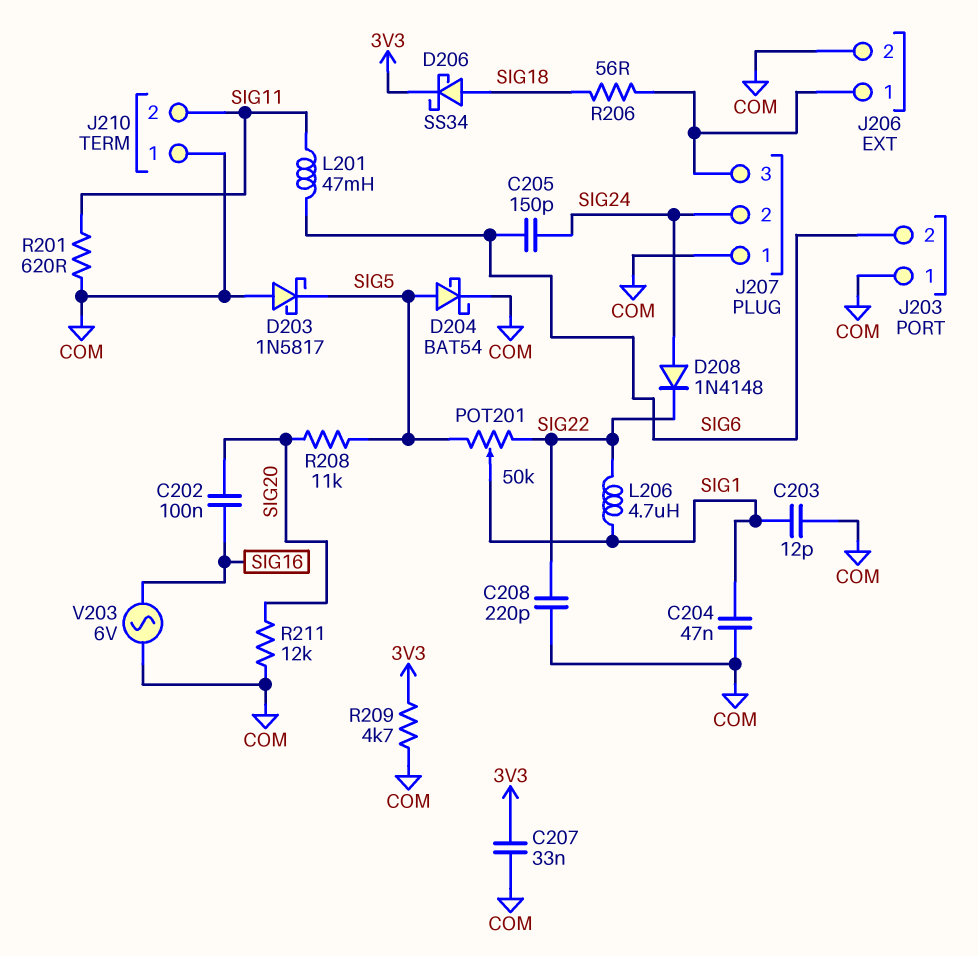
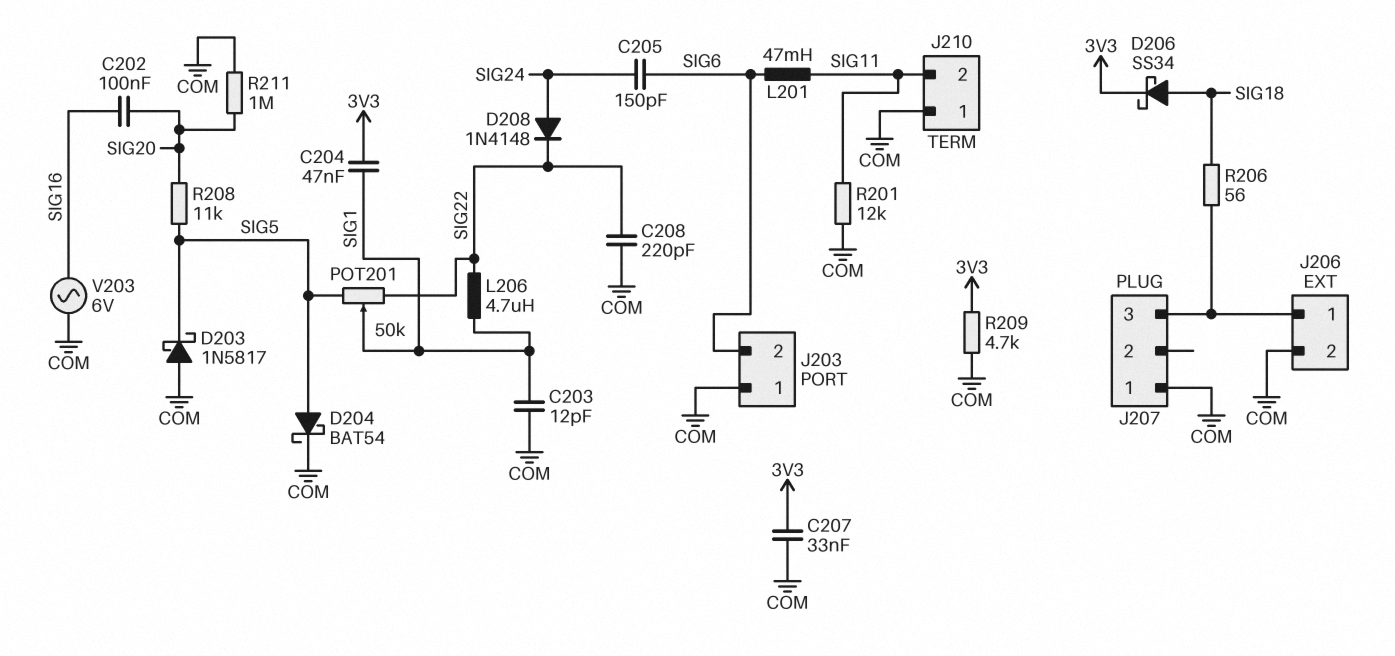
C204: 47nF (COM, SIG1) -> 47nF (3V3, SIG1)
J207 pin 2: SIG24 -> none
R201: 620 (COM, SIG11) -> 12k (COM, SIG11)
R211: 12k (COM, SIG20) -> 1M (COM, SIG20)

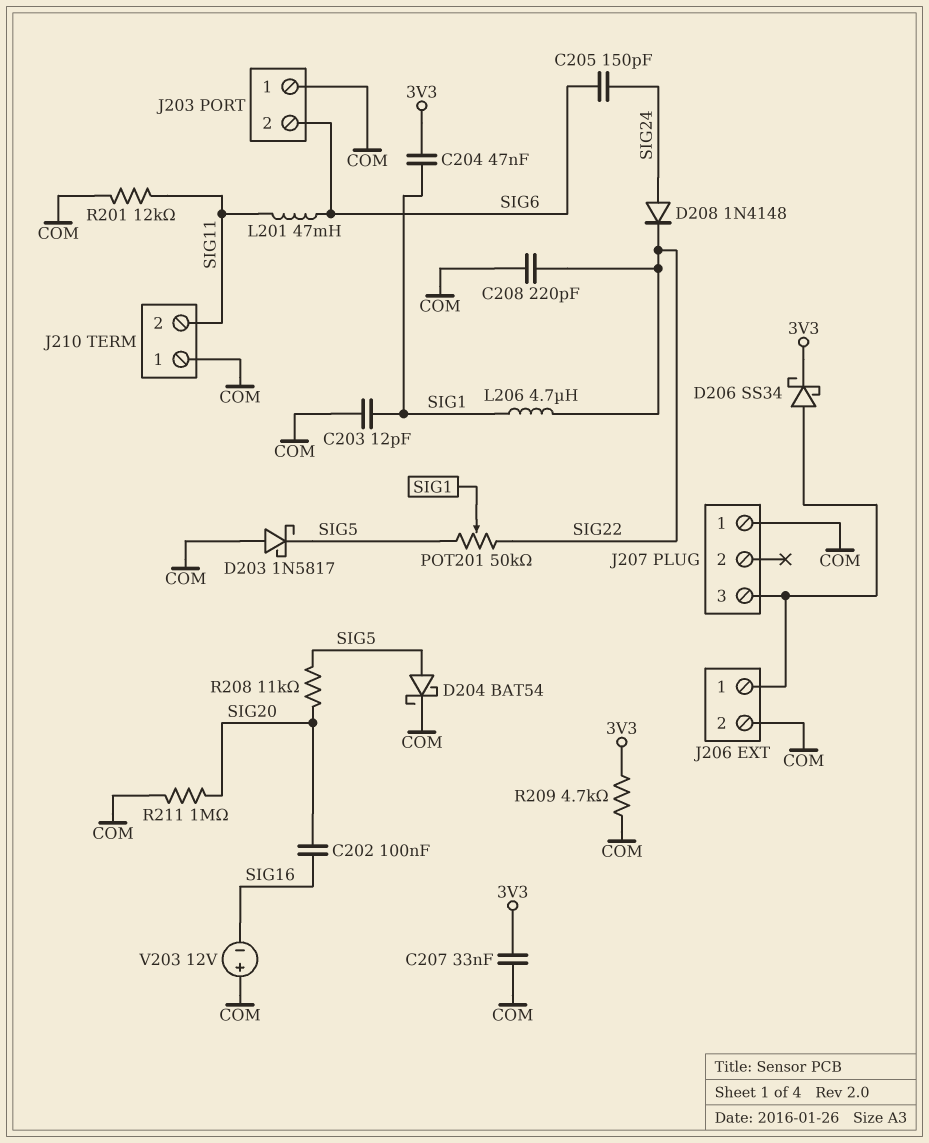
D206: schottky SS34 (A SIG18, K 3V3) -> schottky SS34 (A J206/1, K 3V3)
R206: 56 (J206/1, SIG18) -> none
V203: AC 6V (COM, SIG16) -> 12V (plus COM, minus SIG16)

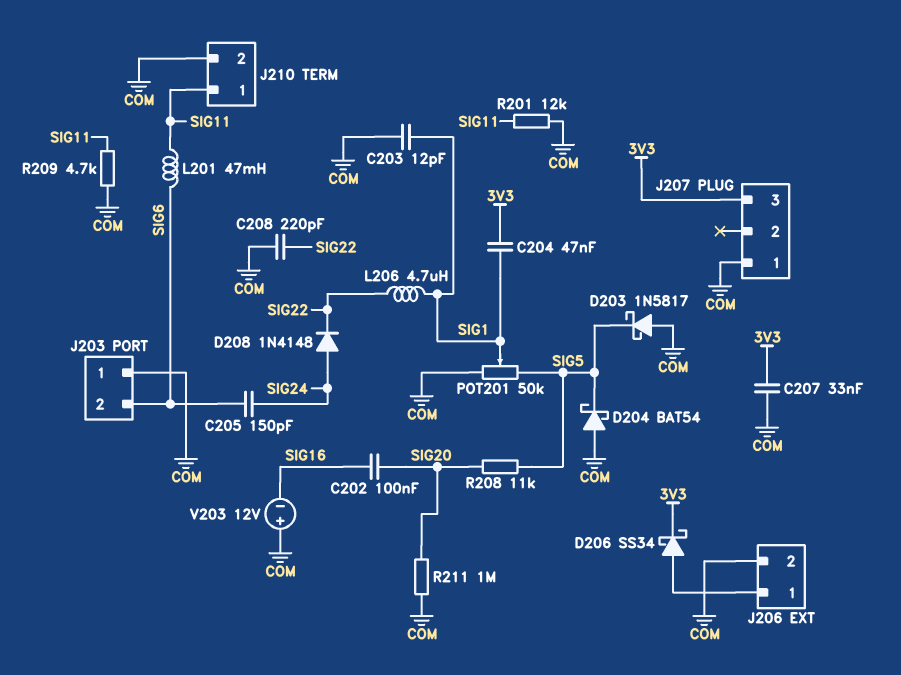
D204: schottky BAT54 (A SIG5, K COM) -> schottky BAT54 (A COM, K SIG5)
J207 pin 3: J206/1 -> 3V3
J210 pin 1: COM -> SIG11
J210 pin 2: SIG11 -> COM
POT201: 50k (SIG5, SIG22, wiper SIG1) -> 50k (COM, SIG5, wiper SIG1)
R209: 4.7k (3V3, COM) -> 4.7k (COM, SIG11)

